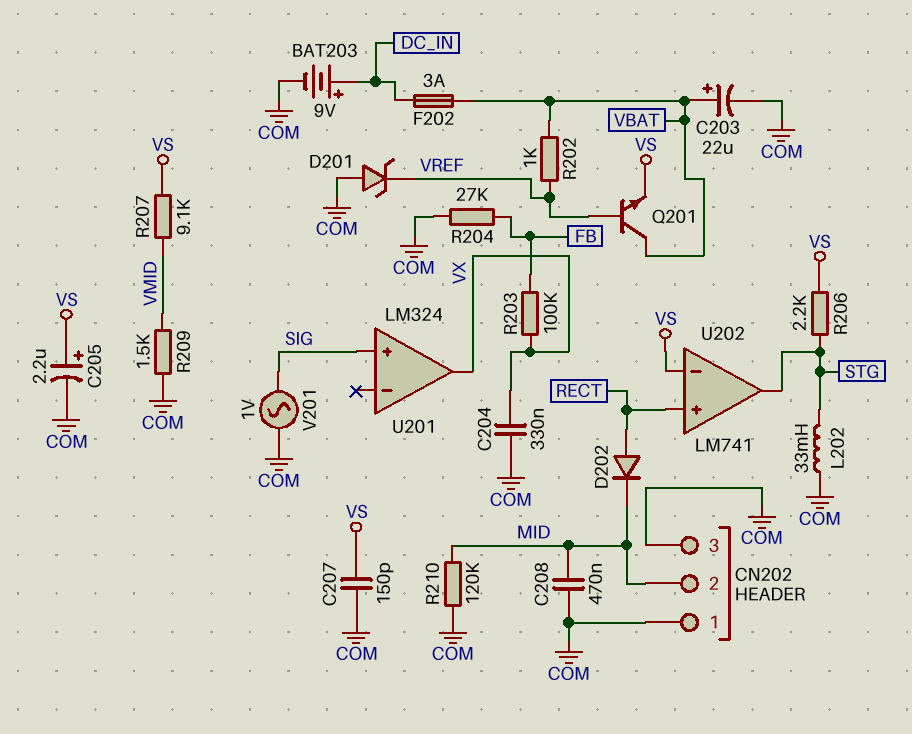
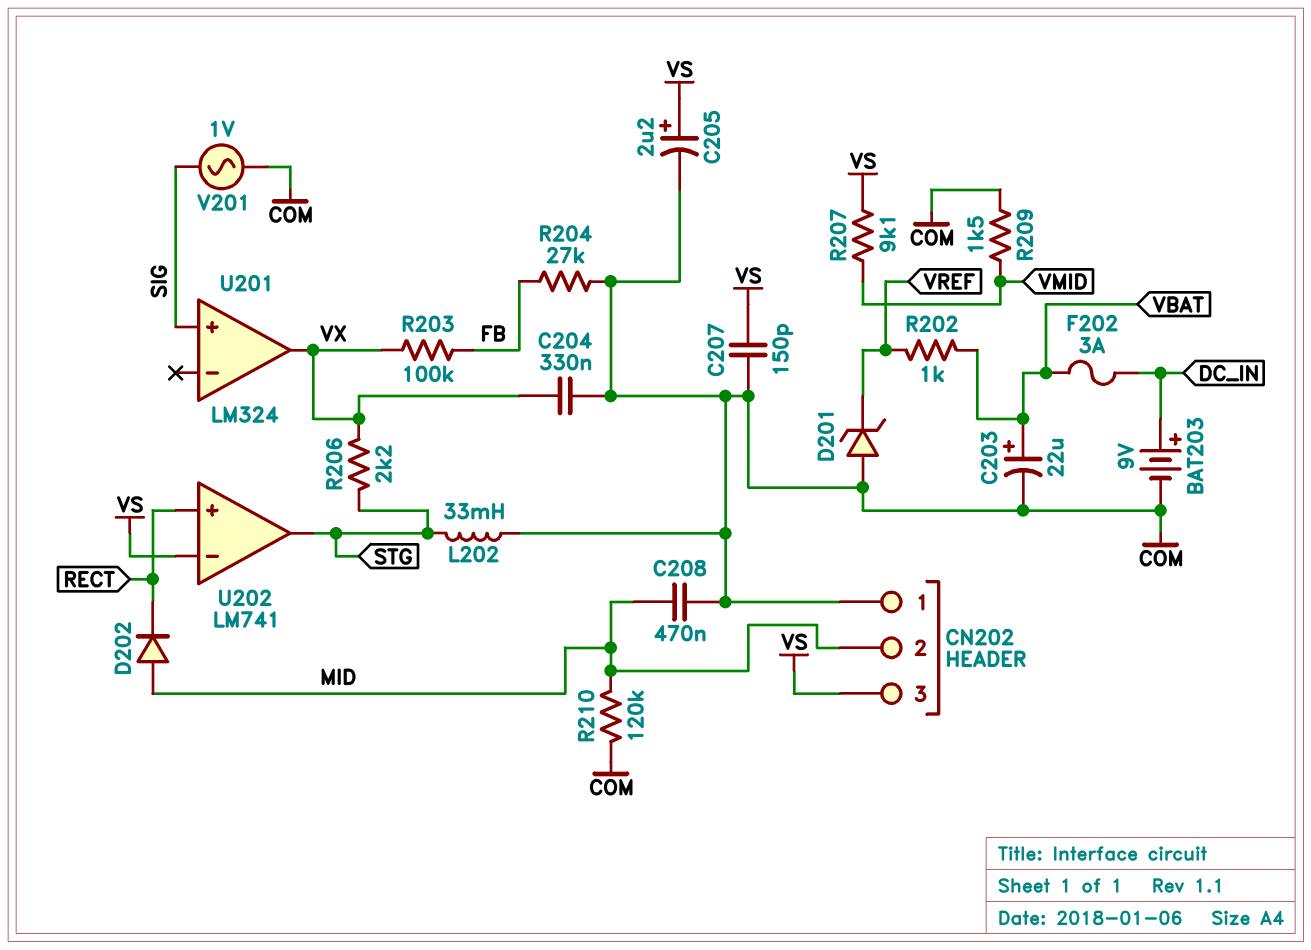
CN202 pin 3: COM -> VS
D202: diode (A RECT, K MID) -> diode (A MID, K RECT)
Q201: NPN (B VREF, C VBAT, E VS) -> none
R206: 2.2k (STG, VS) -> 2.2k (STG, VX)

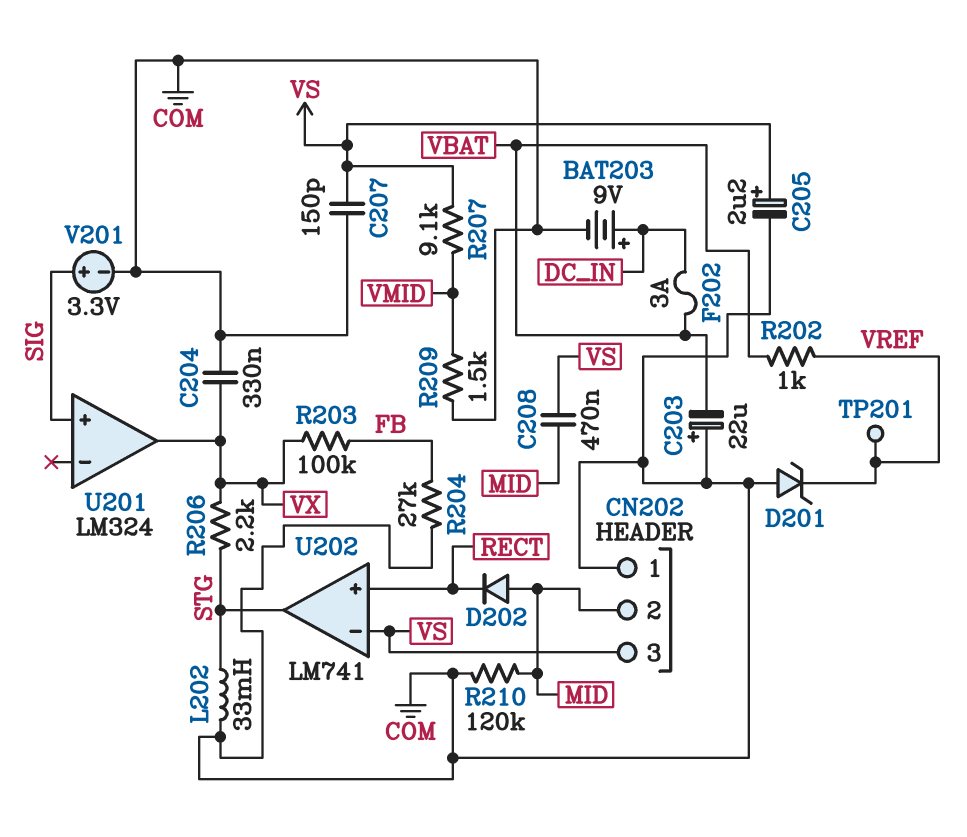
C203: 22uF (plus VBAT, minus COM) -> 22uF (plus COM, minus VBAT)
C208: 470nF (COM, MID) -> 470nF (MID, VS)
TP201: none -> test point (VREF)
V201: AC 1V (COM, SIG) -> 3.3V (plus SIG, minus COM)

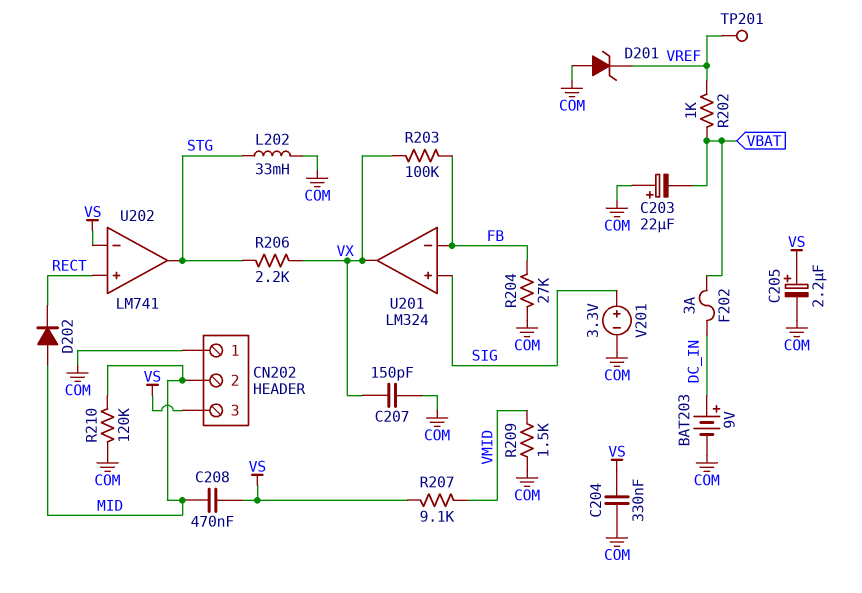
C204: 330nF (COM, VX) -> 330nF (COM, VS)
C207: 150pF (COM, VS) -> 150pF (COM, VX)
U201 pin in-: none -> FB

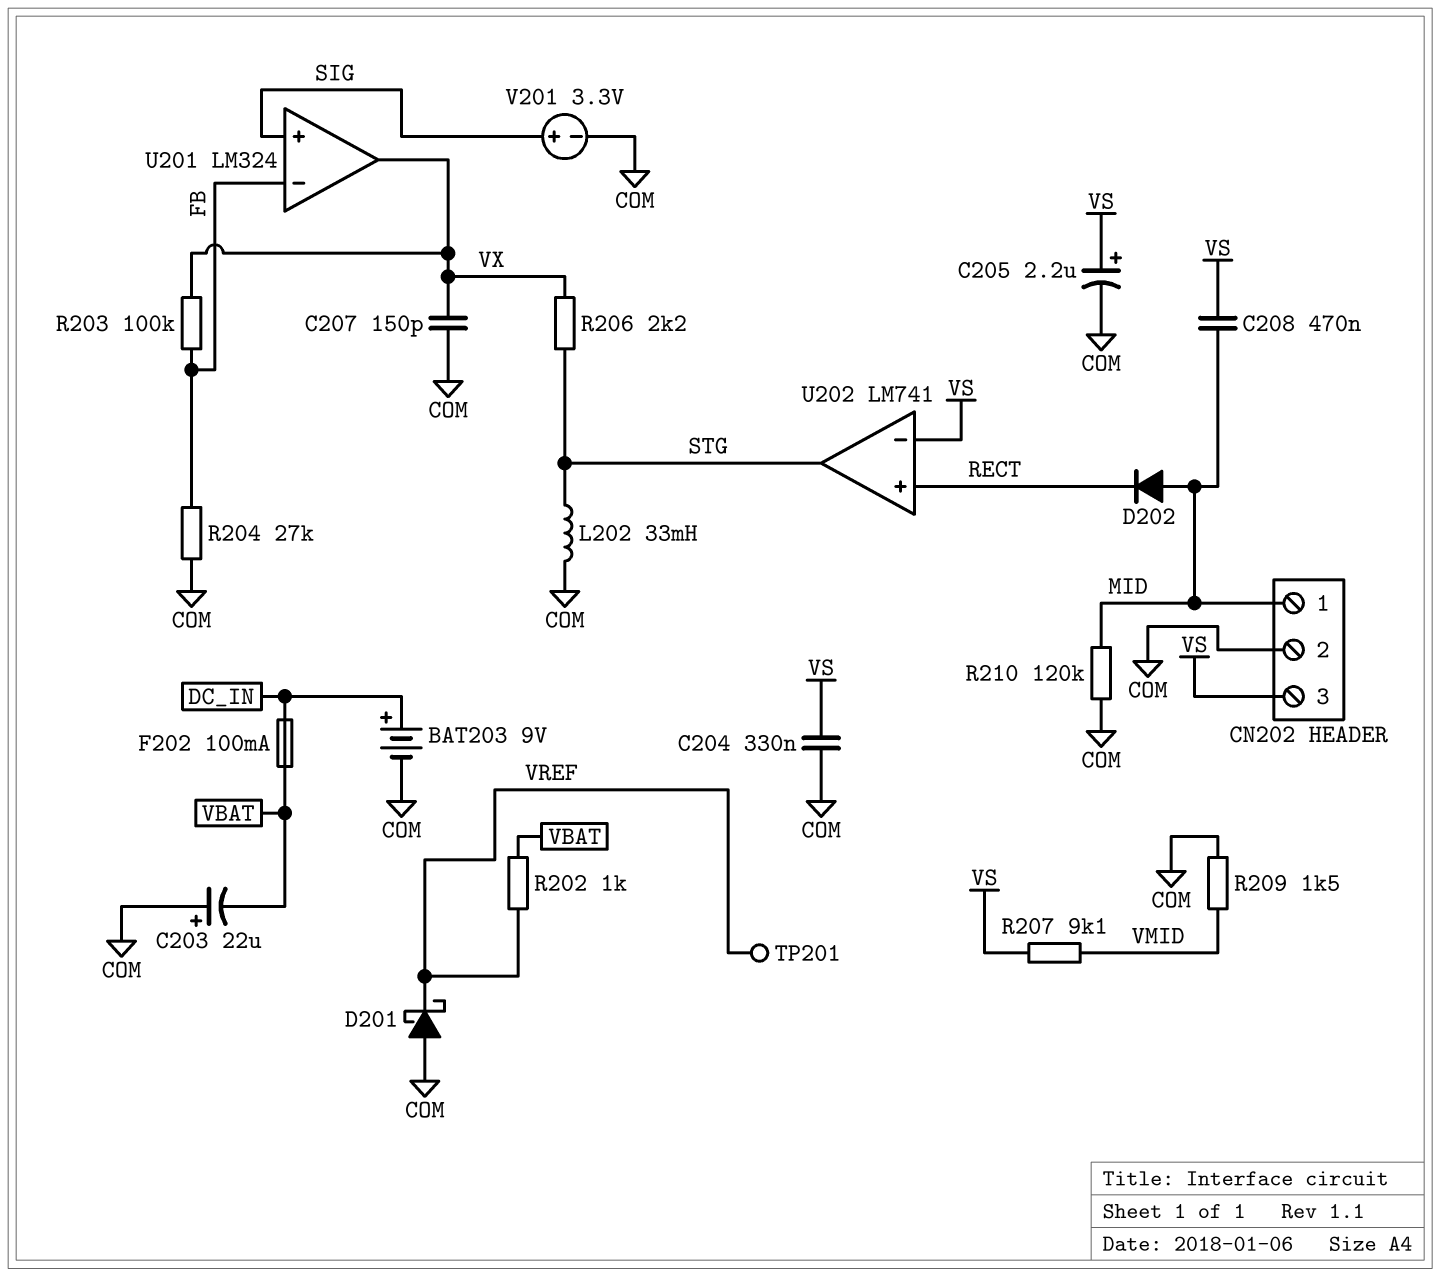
CN202 pin 1: COM -> MID
CN202 pin 2: MID -> COM
D201: zener (A COM, K VREF) -> schottky (A COM, K VREF)
F202: 3A (DC_IN, VBAT) -> 100mA (DC_IN, VBAT)

